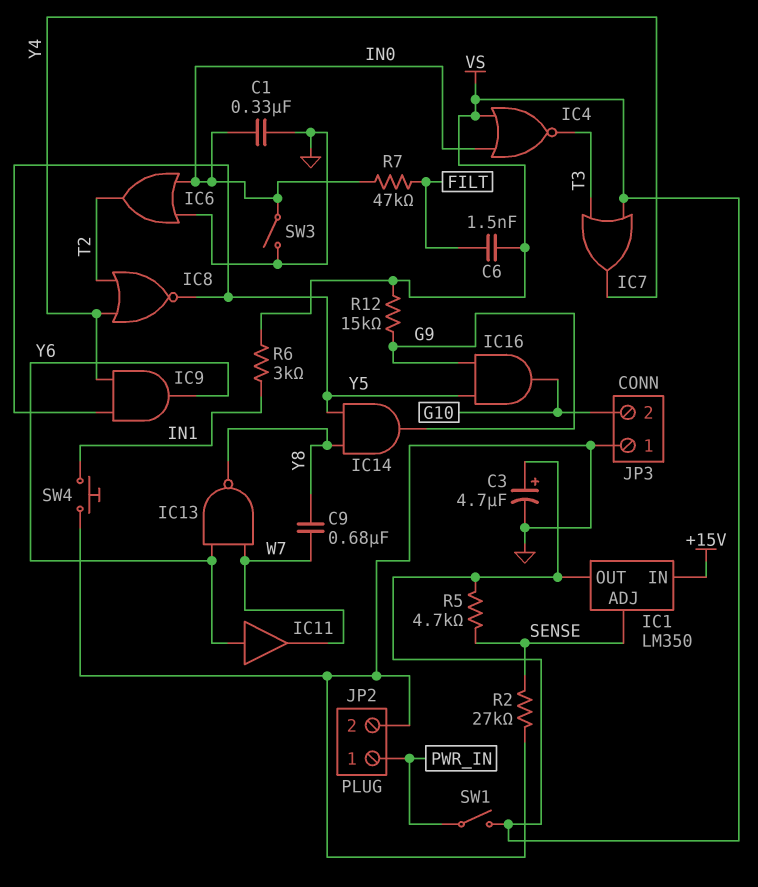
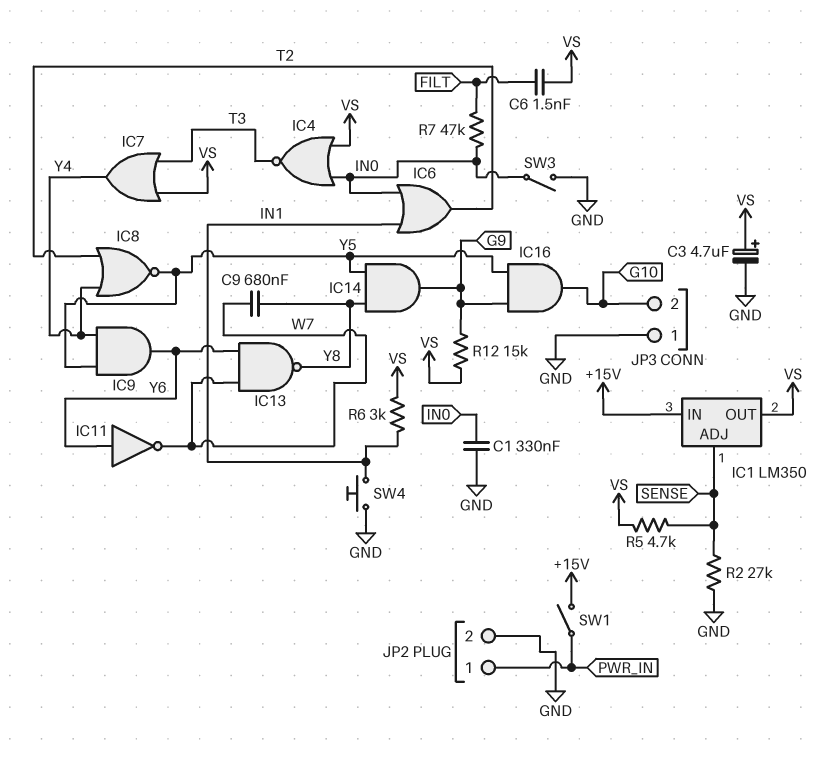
IC6: OR (in GND, in IN0, out T2) -> OR (in IN0, in IN1, out T2)
IC11: buffer (in Y6, out W7) -> NOT (in Y6, out W7)
SW1: switch (PWR_IN, VS) -> switch (+15V, PWR_IN)

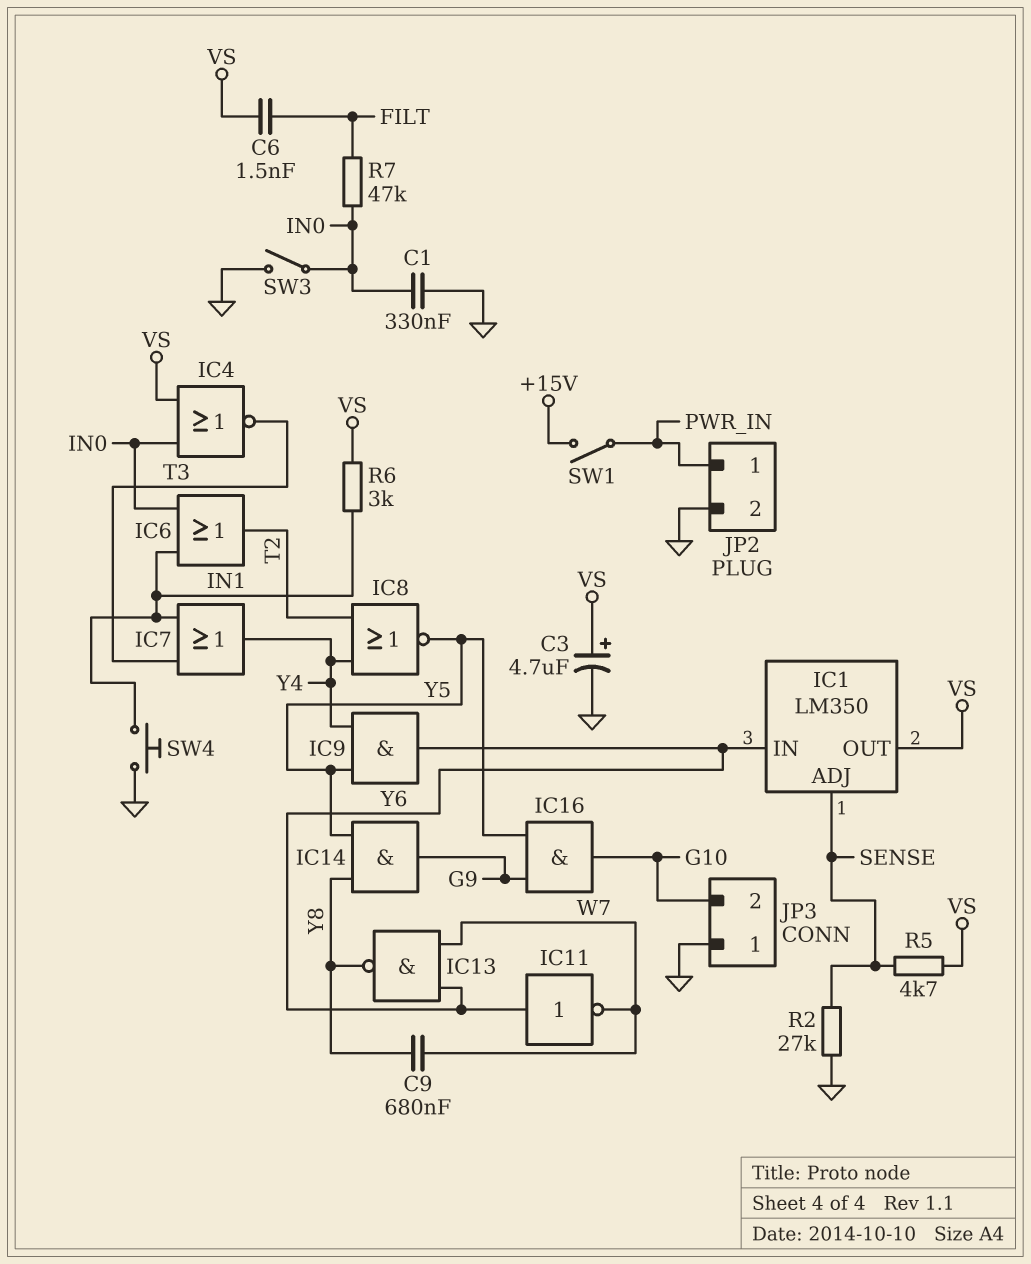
IC1 pin IN: +15V -> Y6
IC7: OR (in T3, in VS, out Y4) -> OR (in IN1, in T3, out Y4)
R12: 15k (G9, VS) -> none

